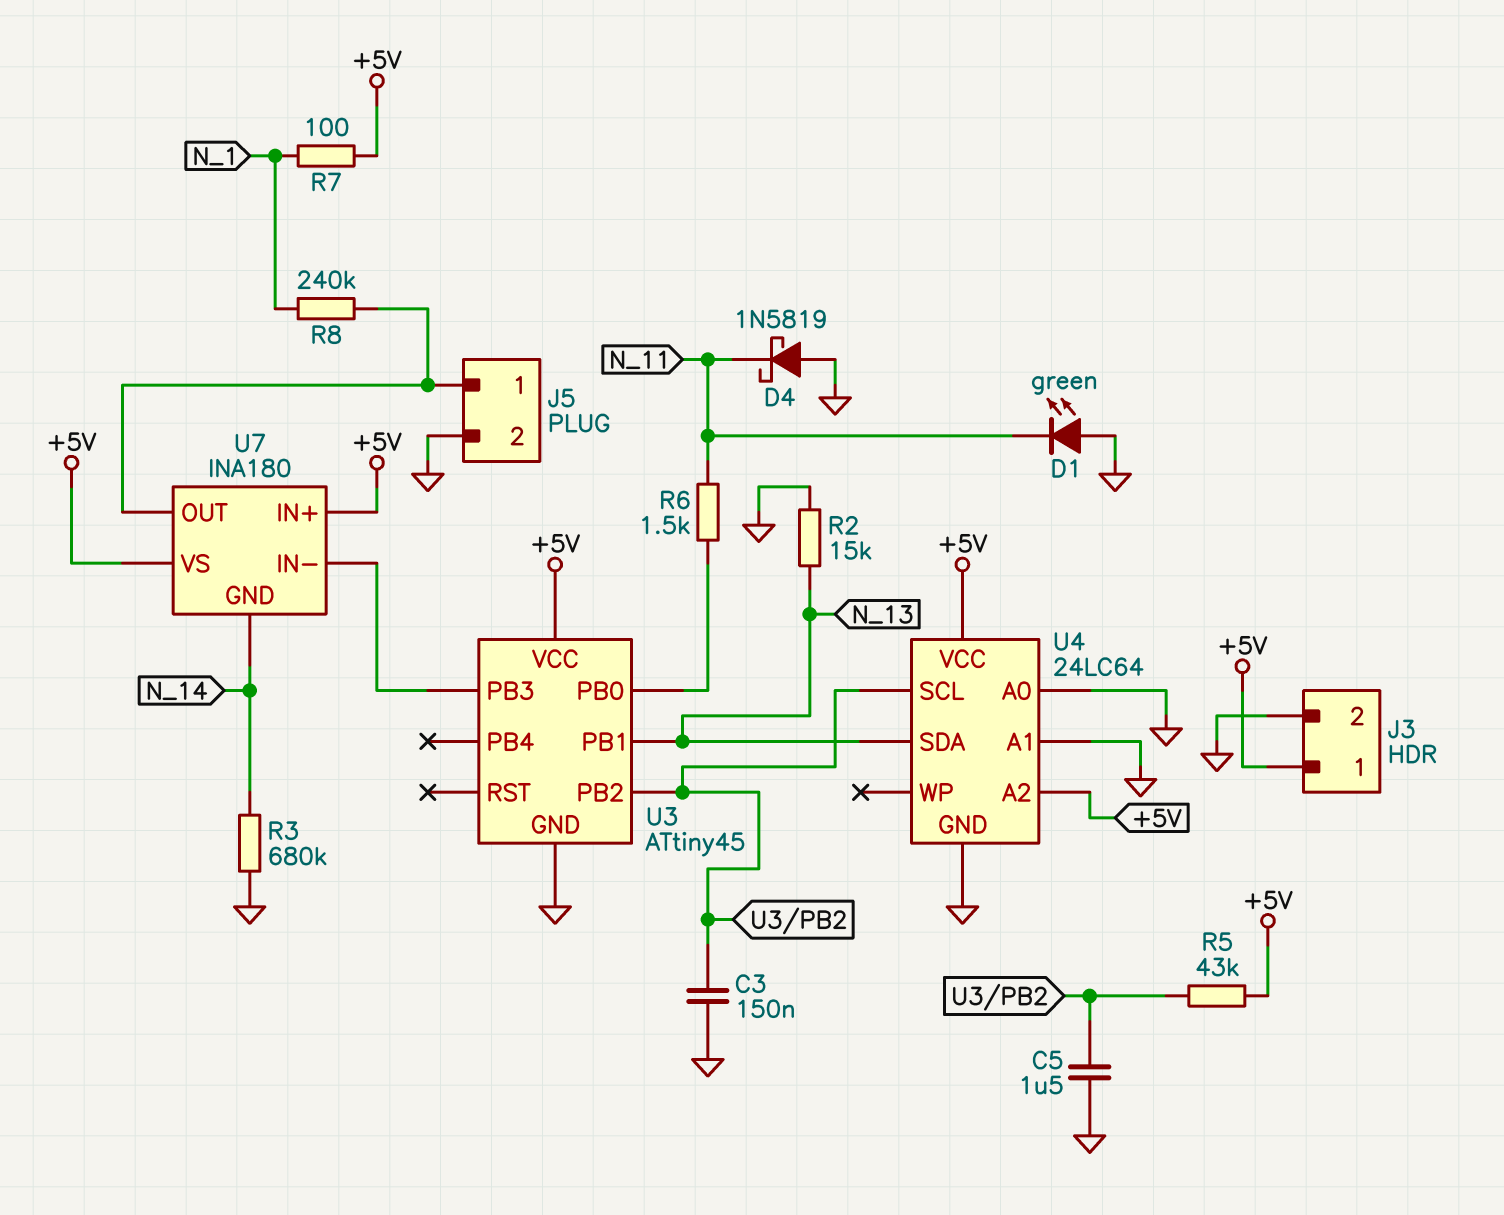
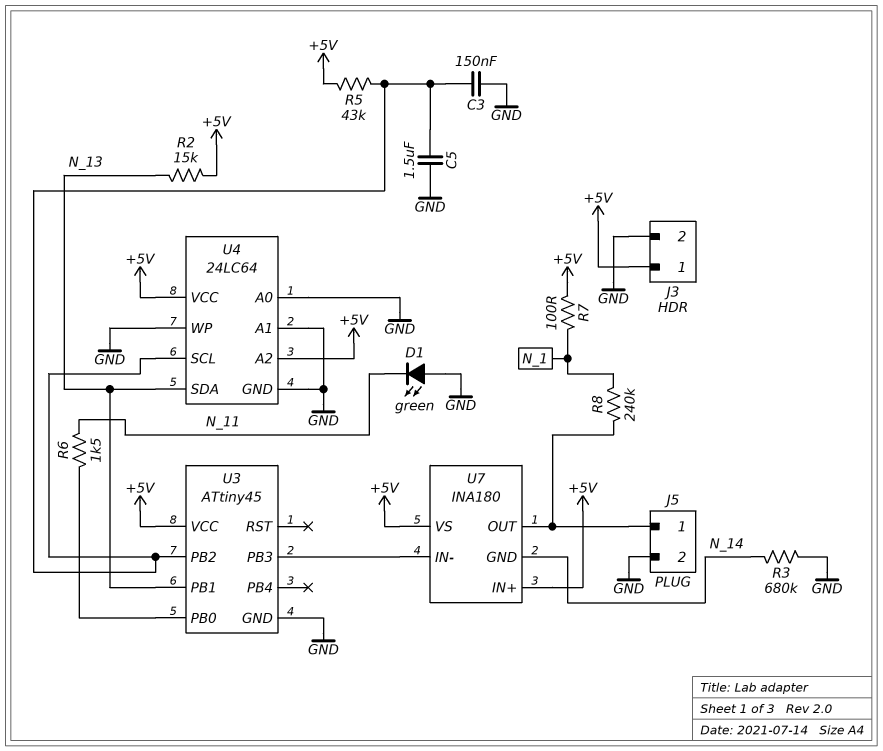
D4: schottky 1N5819 (A GND, K N_11) -> none
R2: 15k (GND, N_13) -> 15k (+5V, N_13)
U4 pin WP: none -> GND

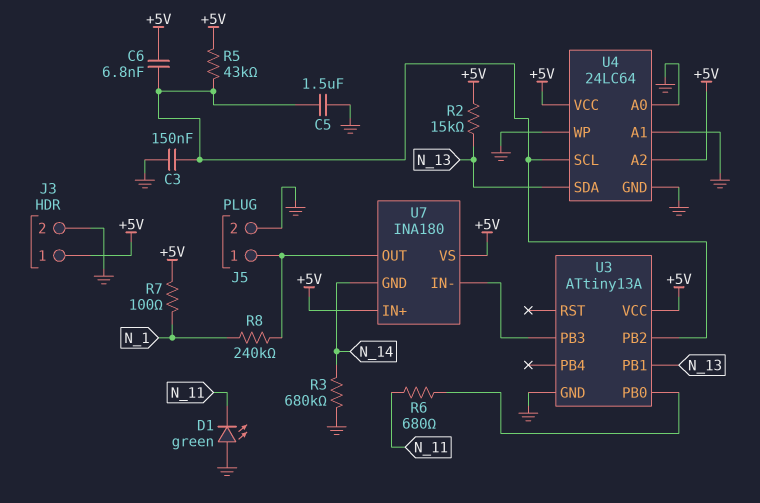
C6: none -> 6.8nF (+5V, U3/PB2)
R6: 1.5k (N_11, U3/PB0) -> 680 (N_11, U3/PB0)
U3: ATtiny45 -> ATtiny13A

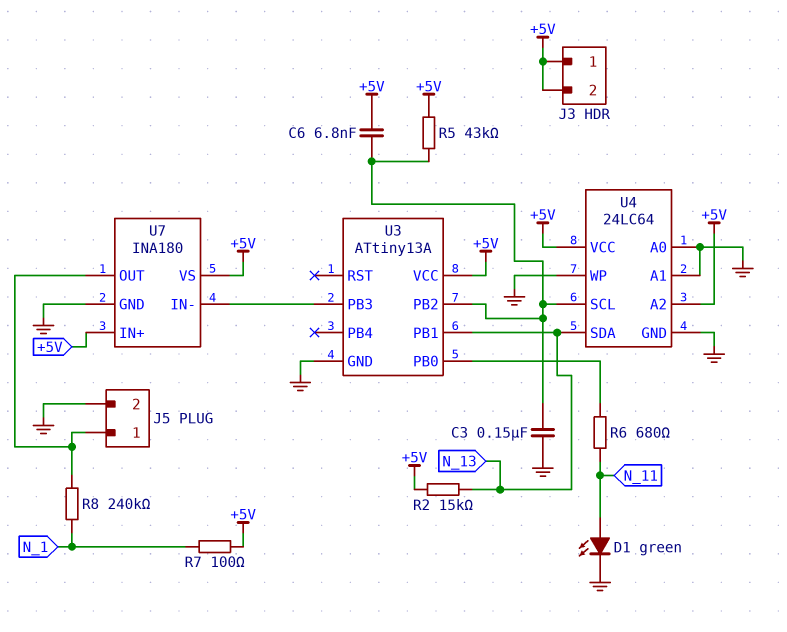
C5: 1.5uF (GND, U3/PB2) -> none
D1: LED green (A GND, K N_11) -> LED green (A N_11, K GND)
J3 pin 2: GND -> +5V
R3: 680k (GND, N_14) -> none
U7 pin GND: N_14 -> GND

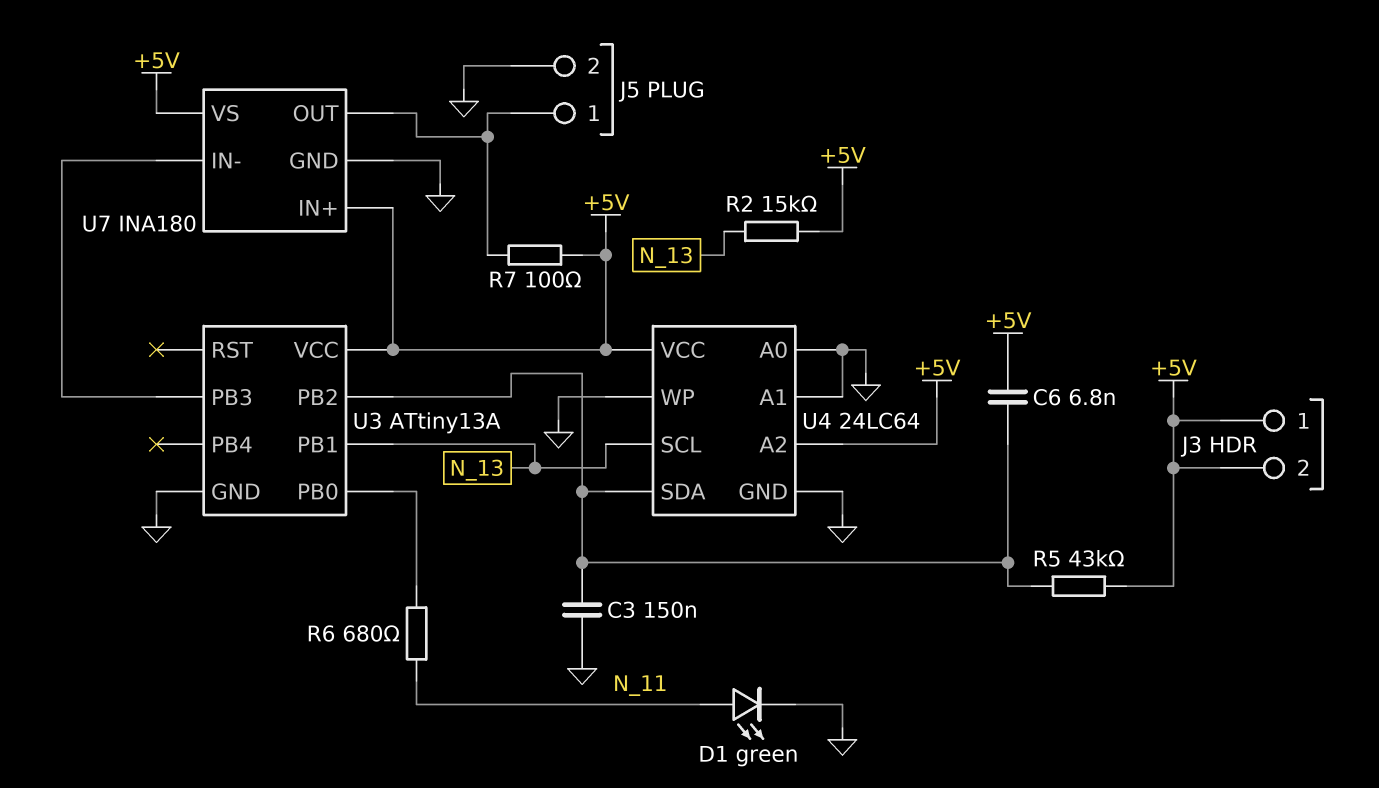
R7: 100 (+5V, N_1) -> 100 (+5V, J5/1)
R8: 240k (J5/1, N_1) -> none
U4 pin SCL: U3/PB2 -> N_13
U4 pin SDA: N_13 -> U3/PB2

